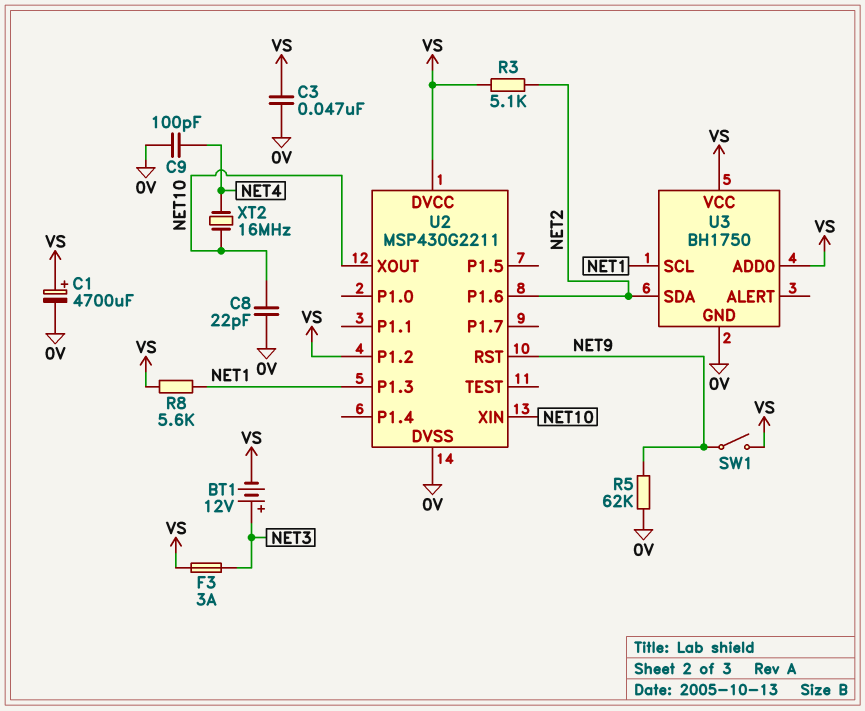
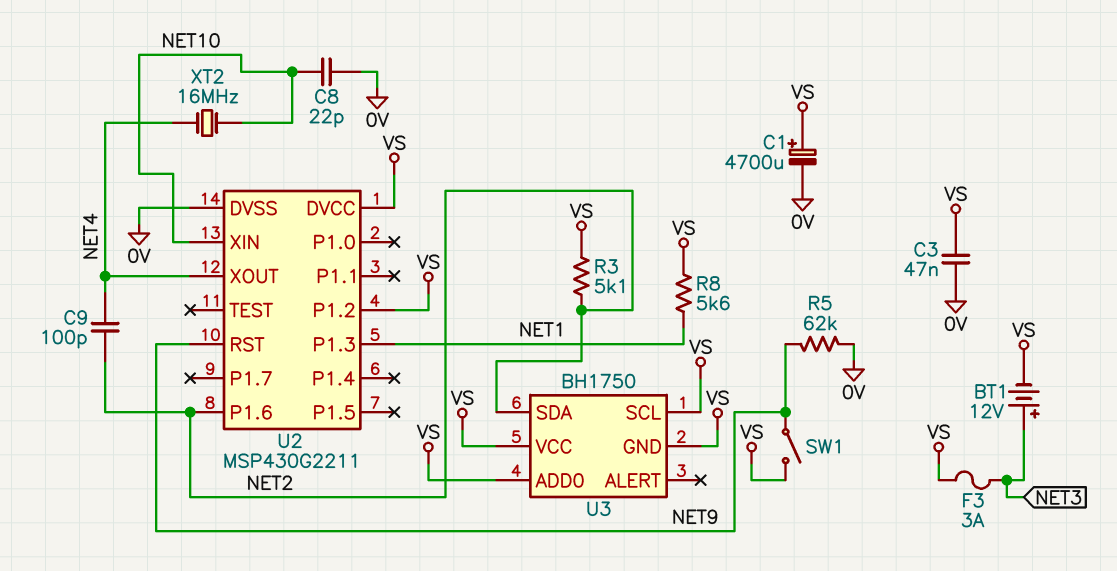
C9: 100pF (0V, NET4) -> 100pF (NET2, NET4)
U2 pin XOUT: NET10 -> NET4
U3 pin GND: 0V -> VS
U3 pin SCL: NET1 -> VS

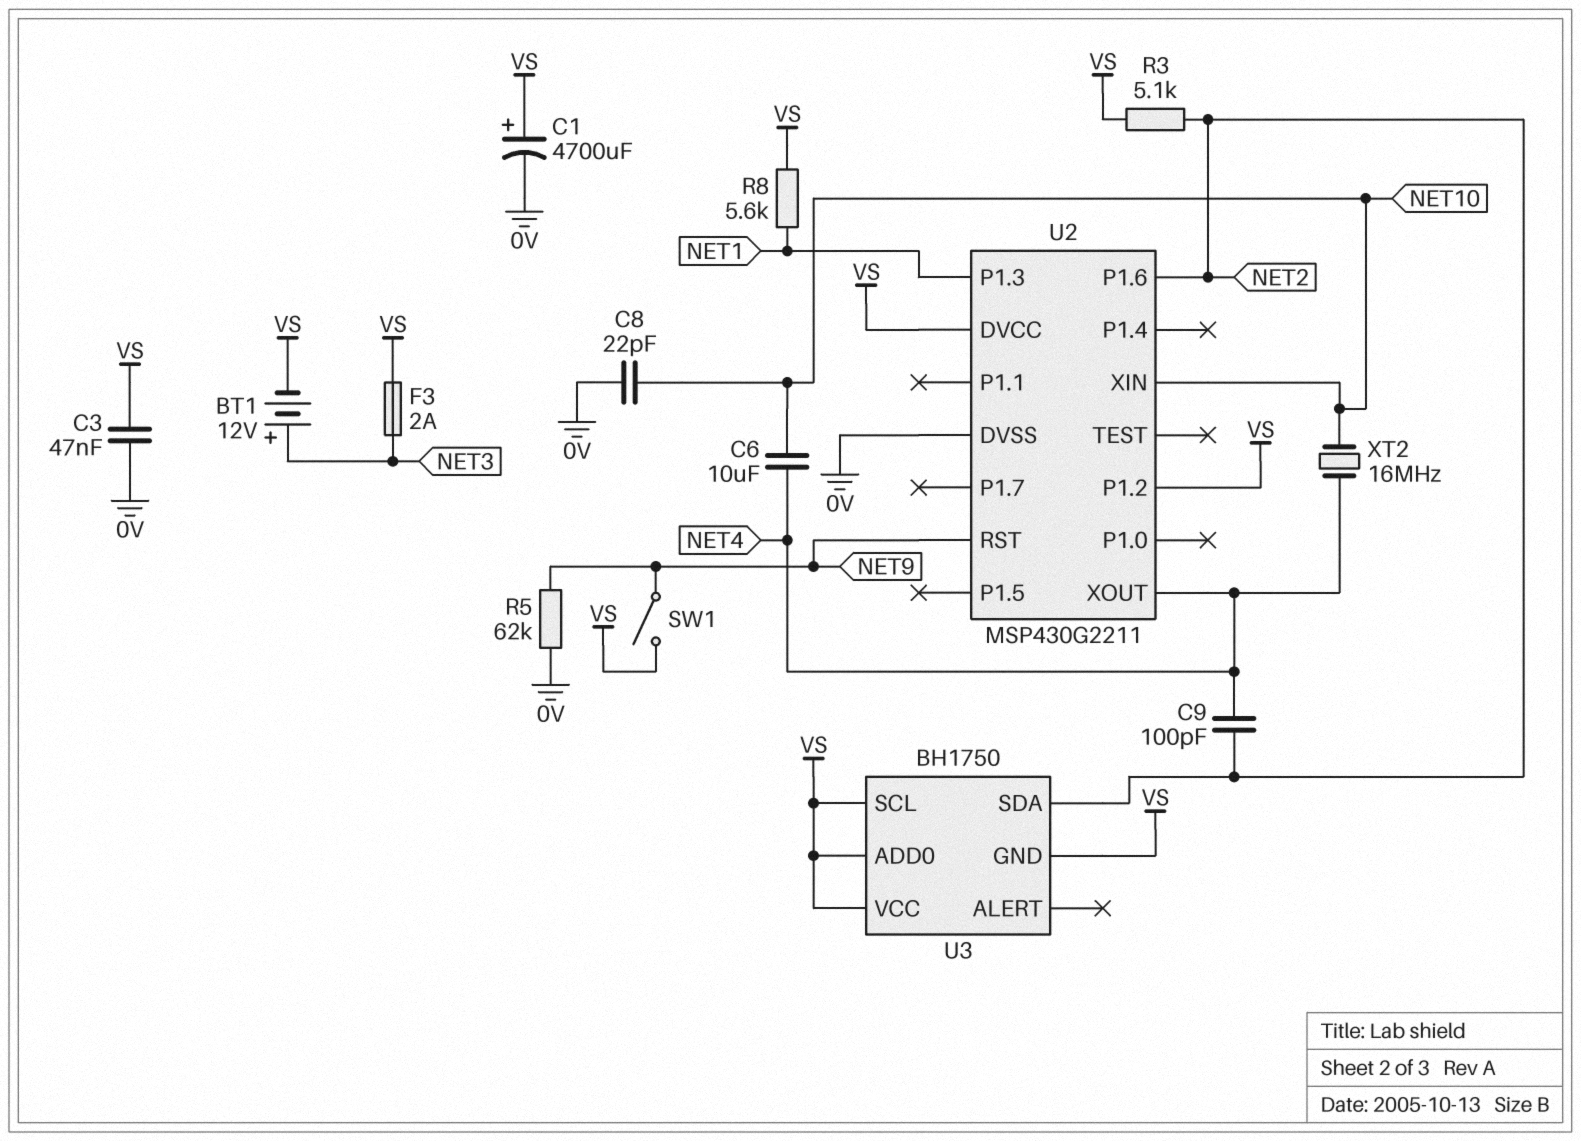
C6: none -> 10uF (NET4, NET10)
F3: 3A (NET3, VS) -> 2A (NET3, VS)

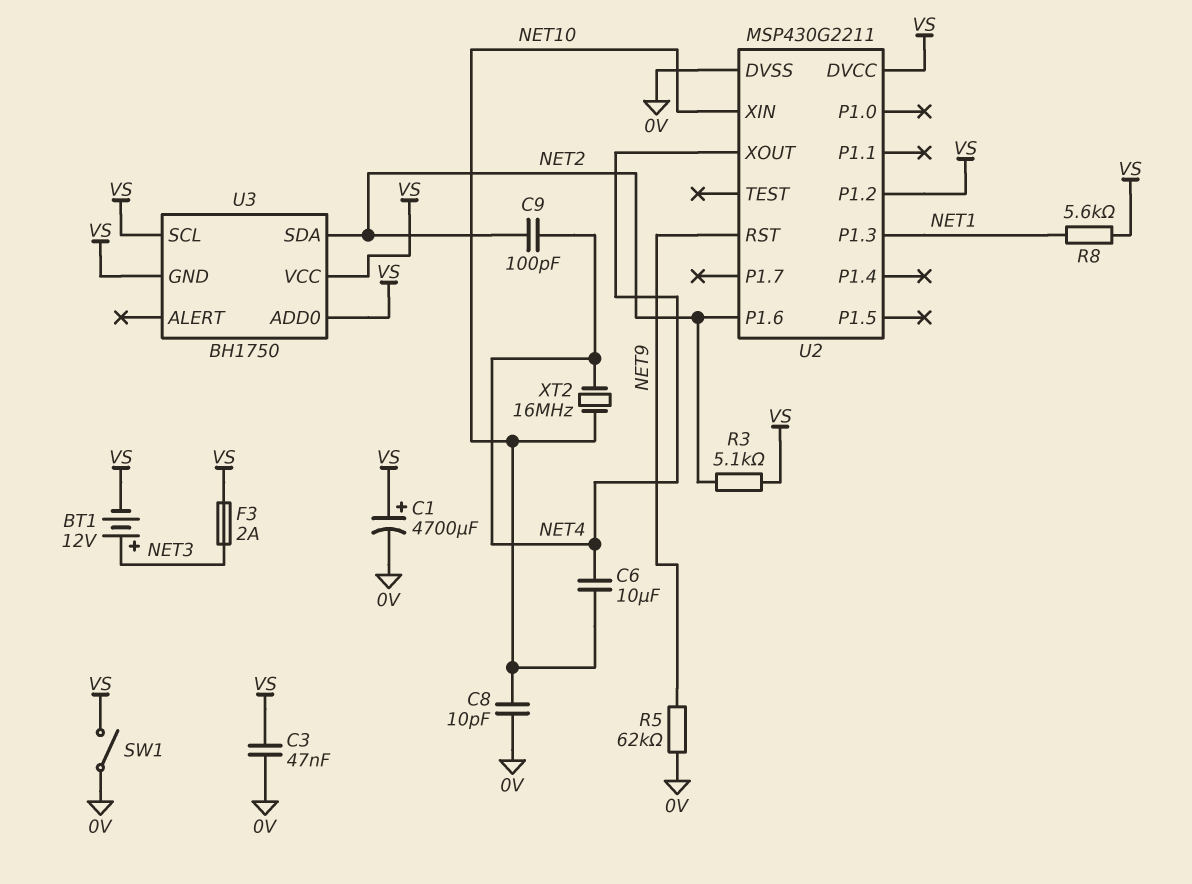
C8: 22pF (0V, NET10) -> 10pF (0V, NET10)
SW1: switch (NET9, VS) -> switch (0V, VS)

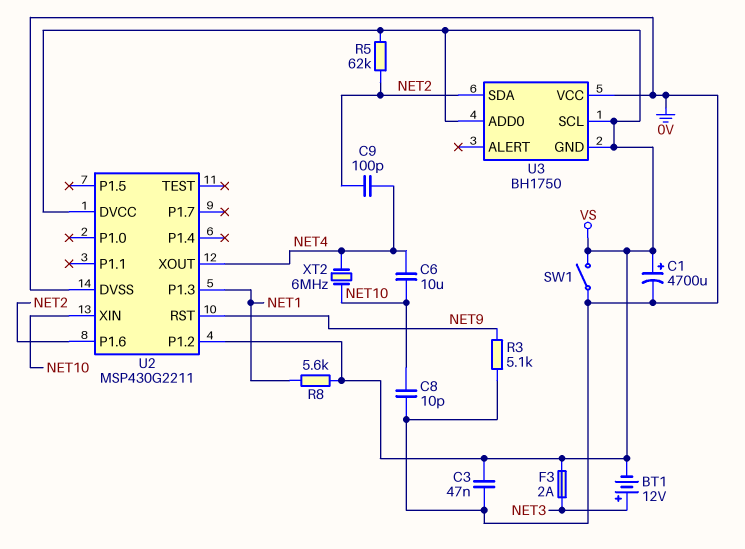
R3: 5.1k (NET2, VS) -> 5.1k (0V, NET9)
R5: 62k (0V, NET9) -> 62k (NET2, VS)
U3 pin VCC: VS -> 0V
XT2: 16MHz (NET4, NET10) -> 6MHz (NET4, NET10)

